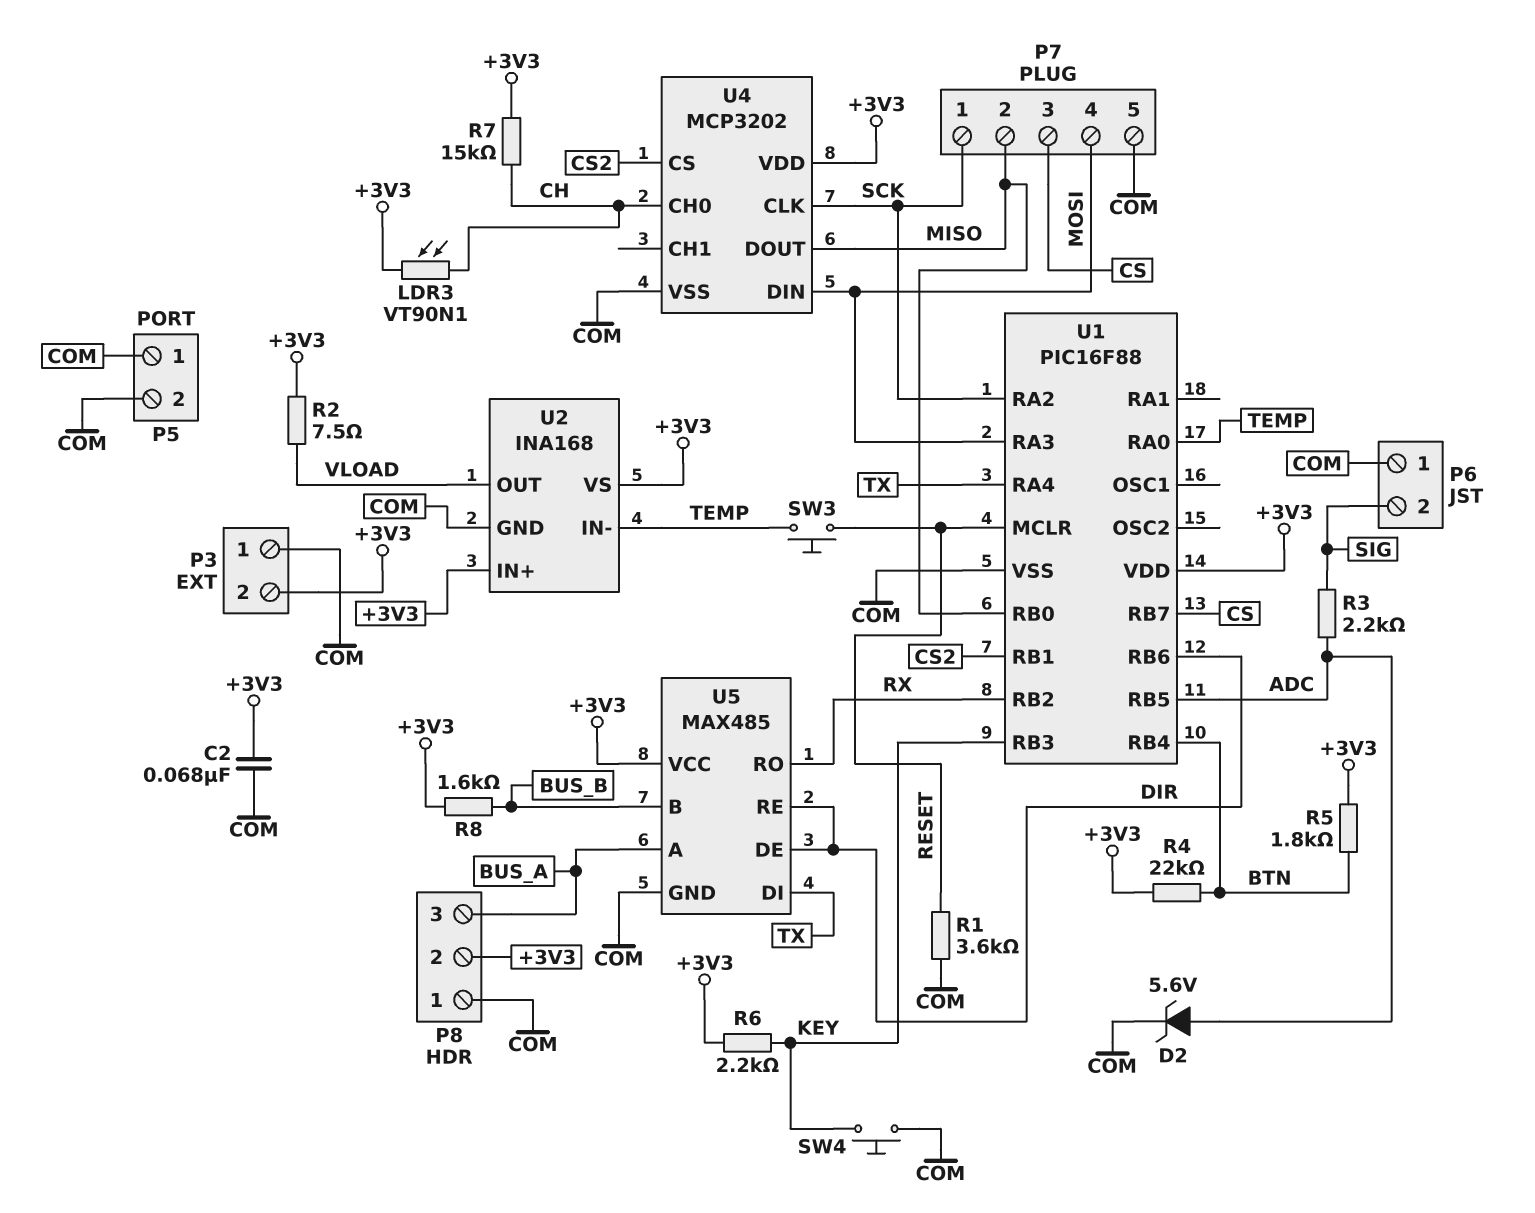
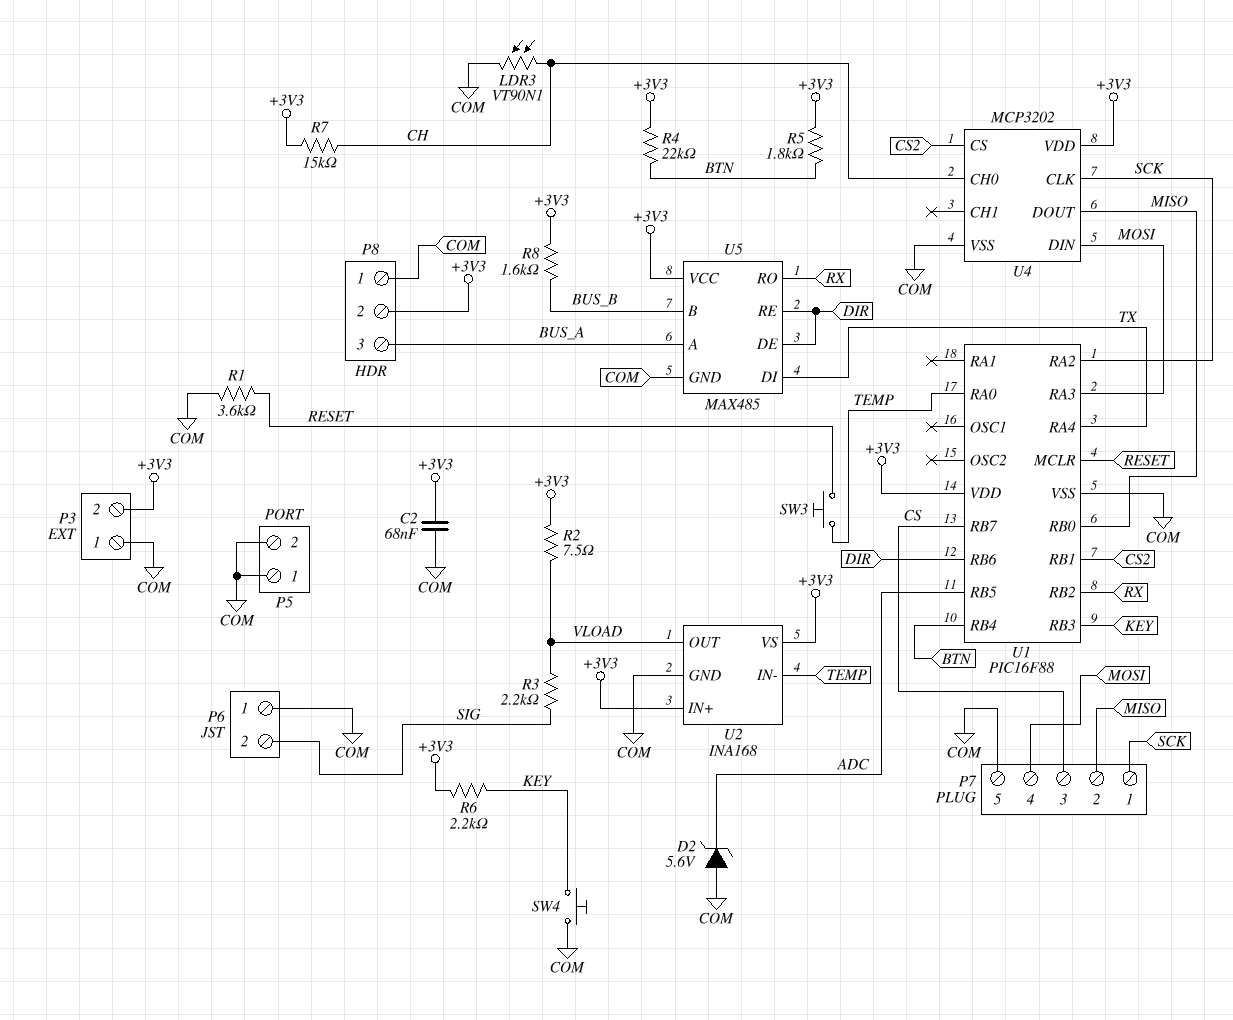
D2: zener 5.6V (A ADC, K COM) -> zener 5.6V (A COM, K ADC)
LDR3: VT90N1 (+3V3, CH) -> VT90N1 (CH, COM)
R3: 2.2k (ADC, SIG) -> 2.2k (SIG, VLOAD)

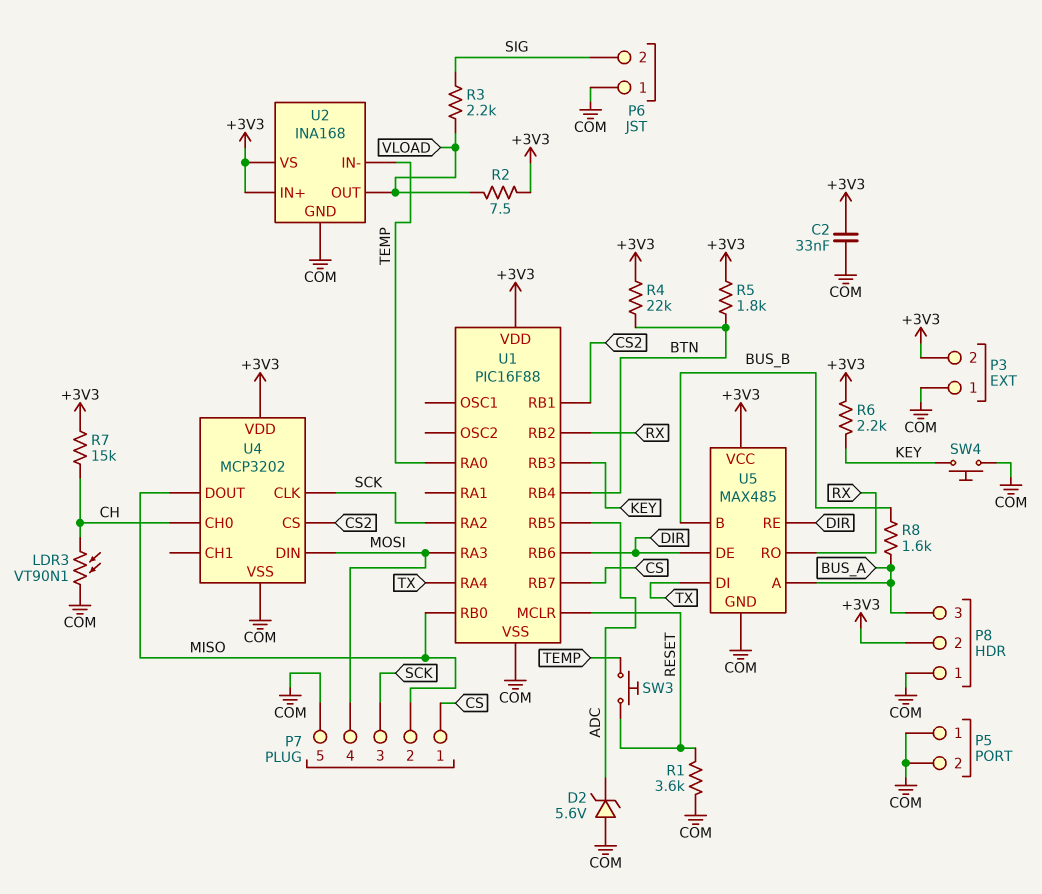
C2: 68nF (+3V3, COM) -> 33nF (+3V3, COM)
P7 pin 1: SCK -> CS
P7 pin 3: CS -> SCK
R8: 1.6k (+3V3, BUS_B) -> 1.6k (BUS_A, BUS_B)

